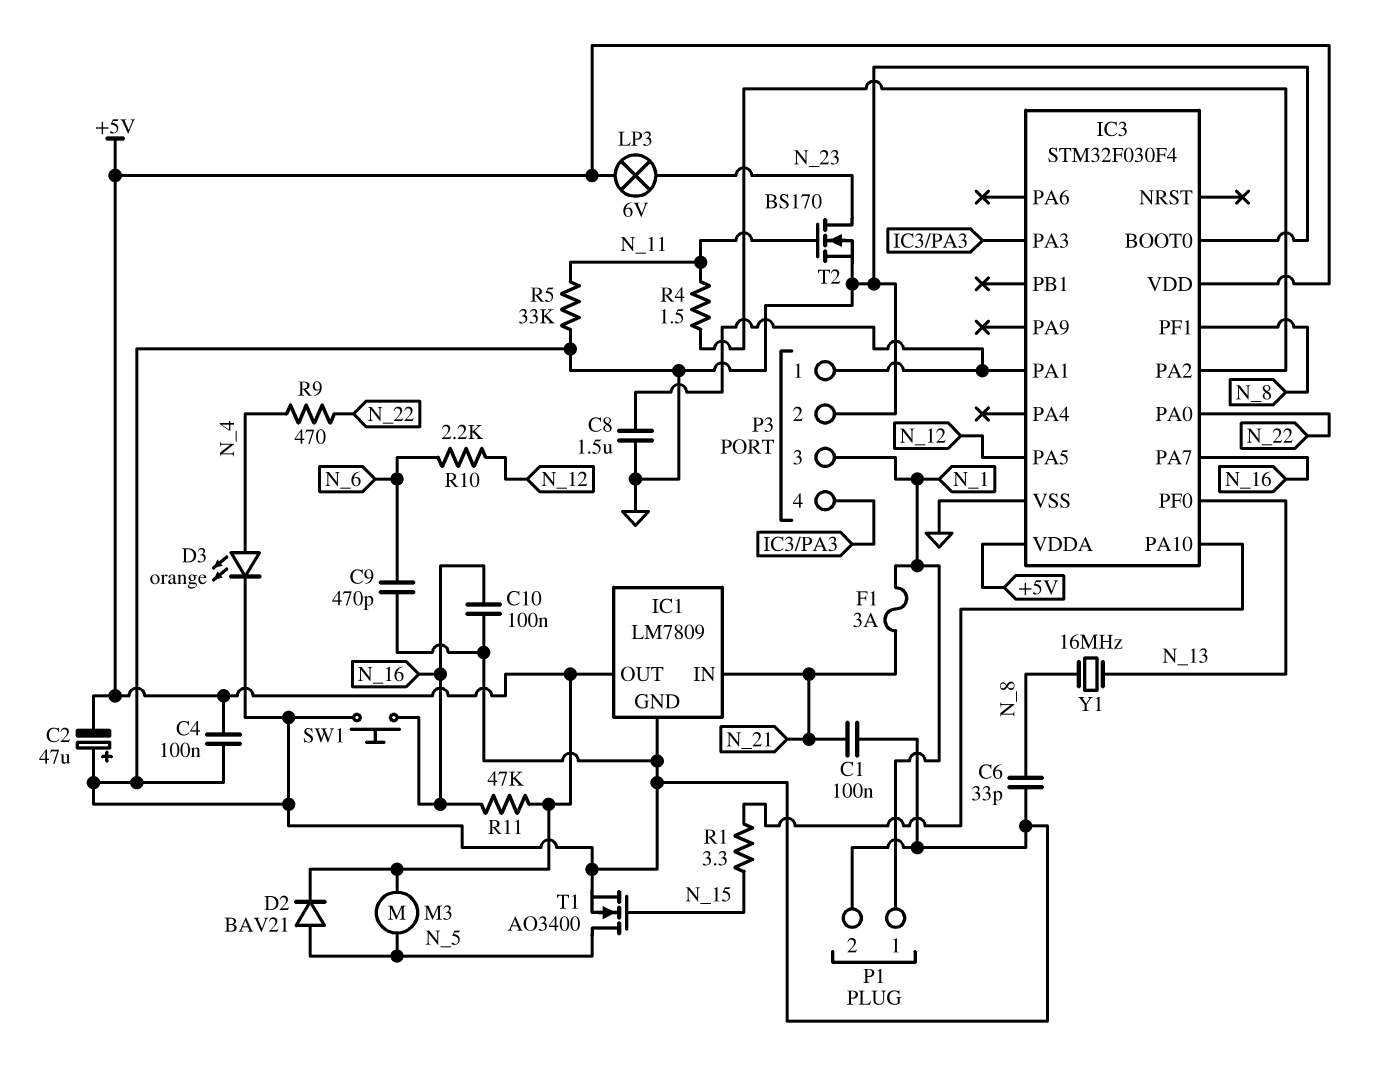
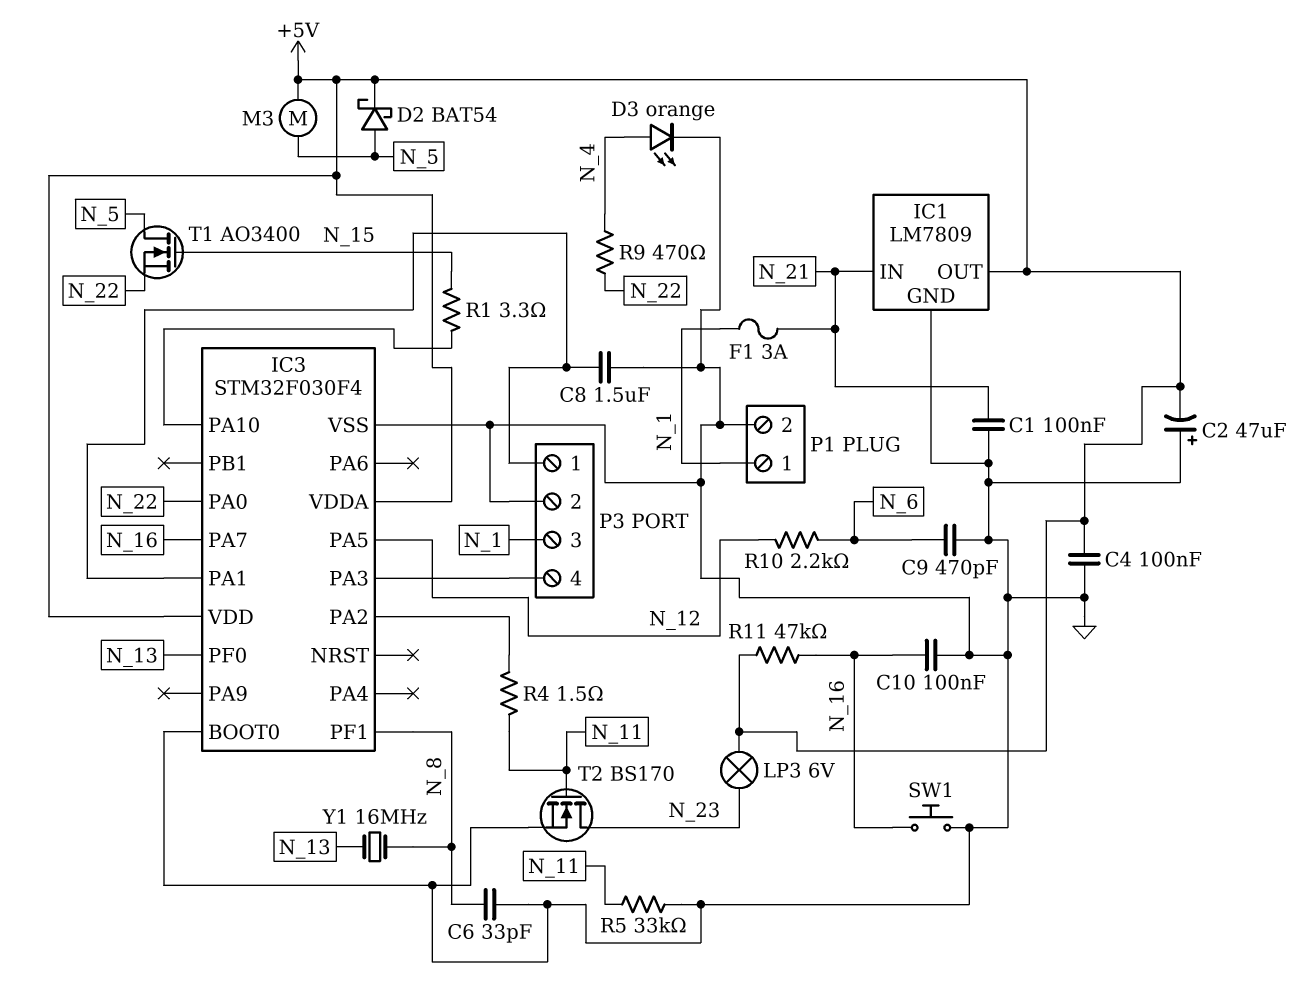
D2: diode BAV21 (A N_5, K +5V) -> schottky BAT54 (A N_5, K +5V)
T1: NMOS AO3400 (G N_15, D N_5, S GND) -> NMOS AO3400 (G N_15, D N_5, S N_22)

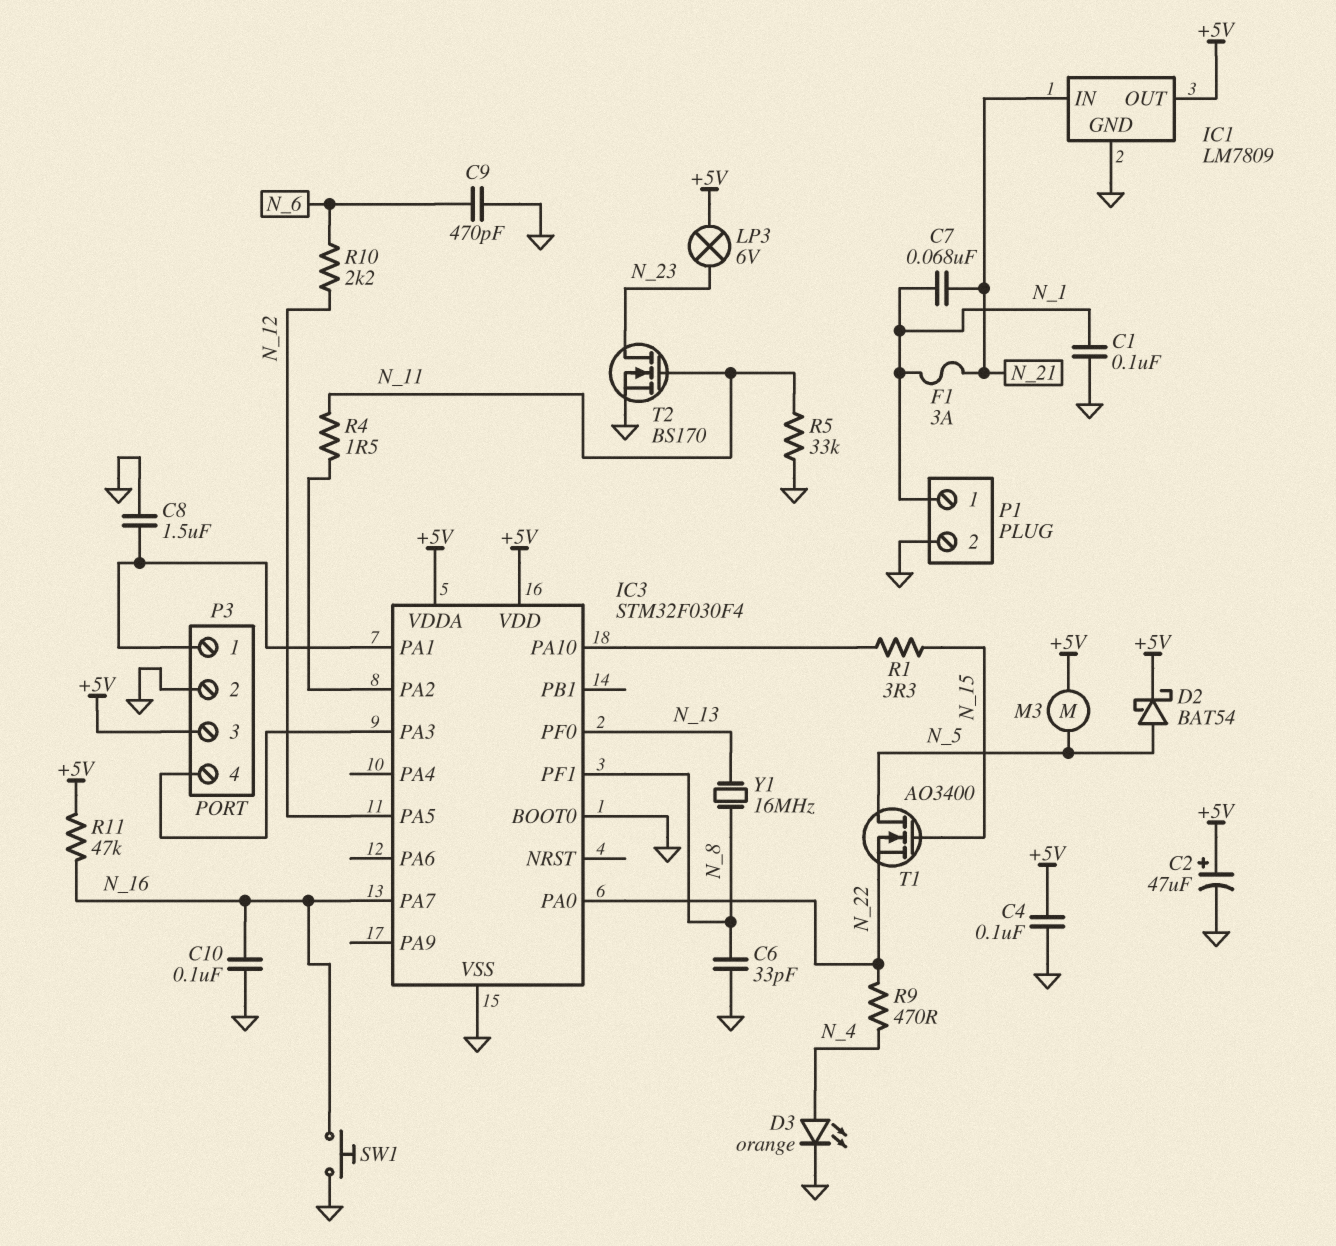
C1: 100nF (GND, N_21) -> 100nF (GND, N_1)
C2: 47uF (plus GND, minus +5V) -> 47uF (plus +5V, minus GND)
C7: none -> 68nF (N_1, N_21)
P3 pin 3: N_1 -> +5V

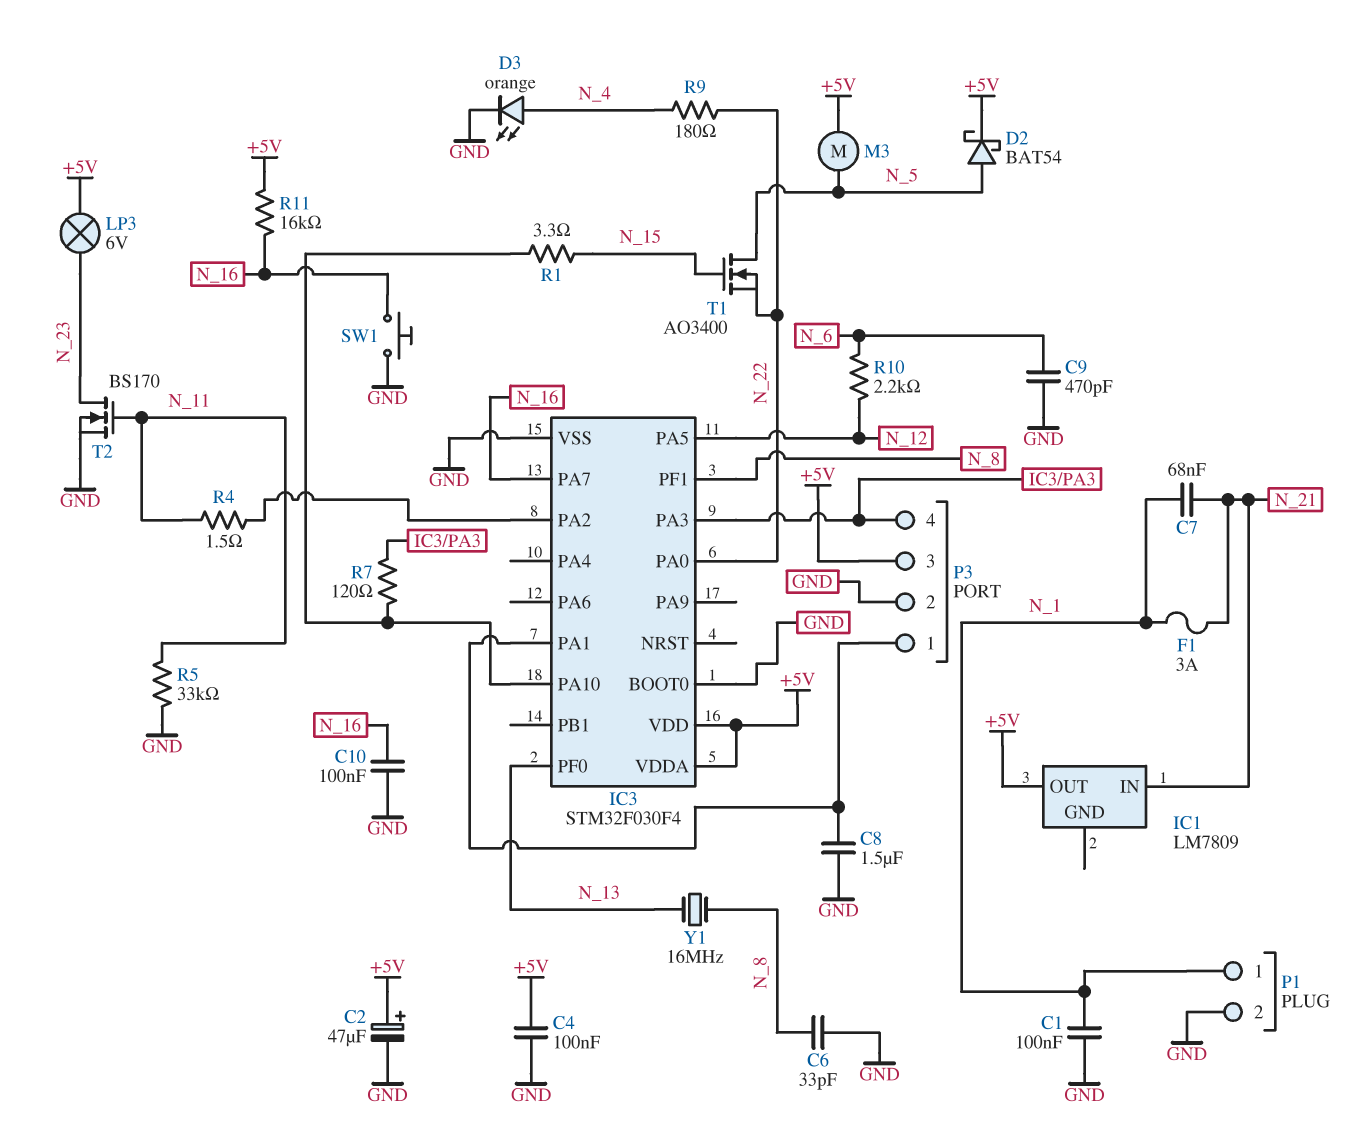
IC1 pin GND: GND -> none
R7: none -> 120 (IC3/PA3, IC3/PA10)
R9: 470 (N_4, N_22) -> 180 (N_4, N_22)
R11: 47k (+5V, N_16) -> 16k (+5V, N_16)

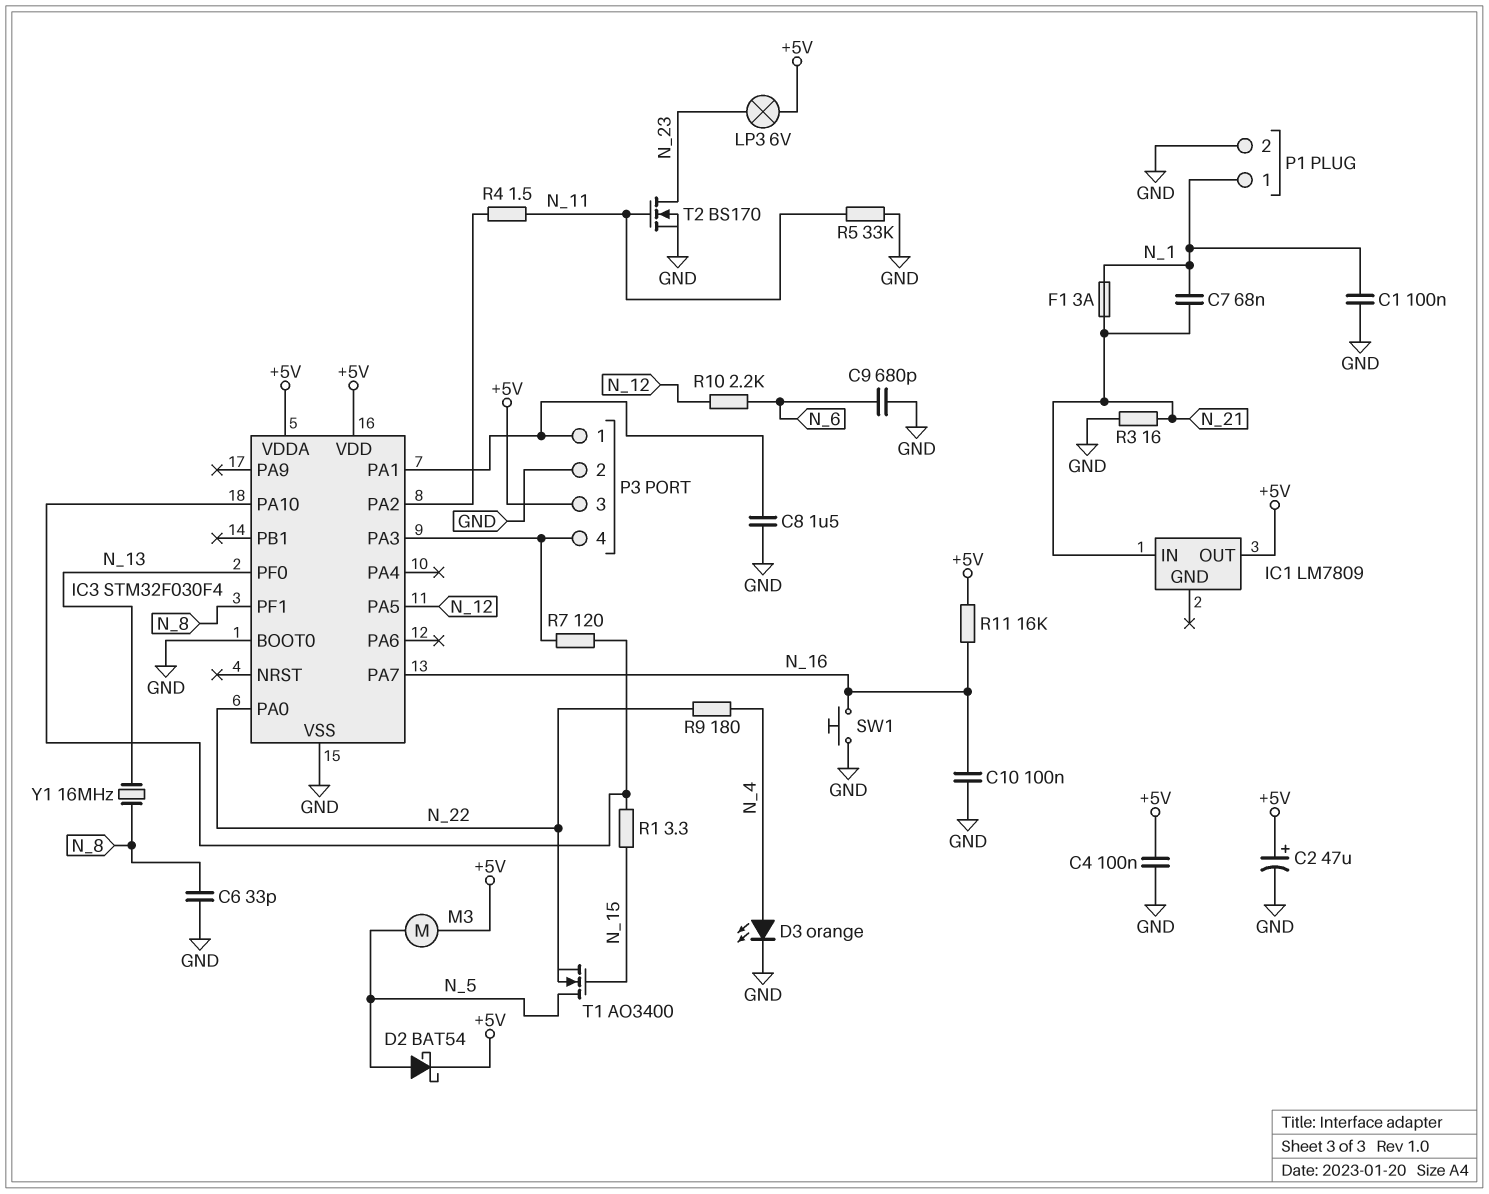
C9: 470pF (GND, N_6) -> 680pF (GND, N_6)
R3: none -> 16 (GND, N_21)

